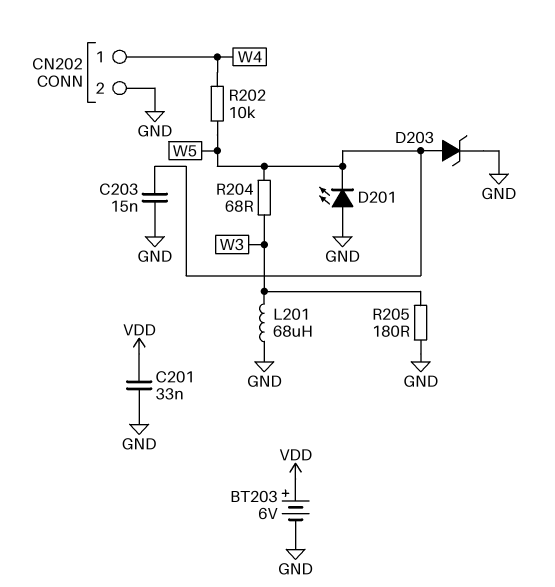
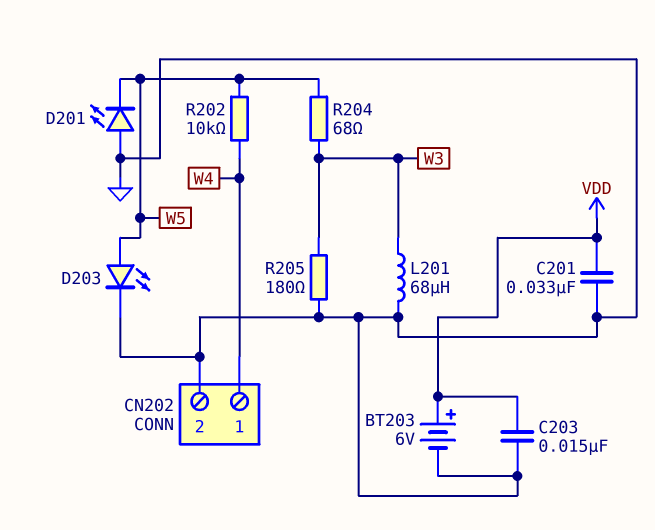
C203: 15nF (GND, W5) -> 15nF (GND, VDD)
D203: zener (A W5, K GND) -> LED (A W5, K GND)

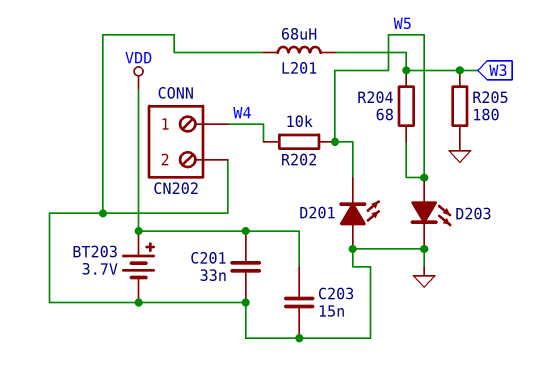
BT203: 6V (plus VDD, minus GND) -> 3.7V (plus VDD, minus GND)

